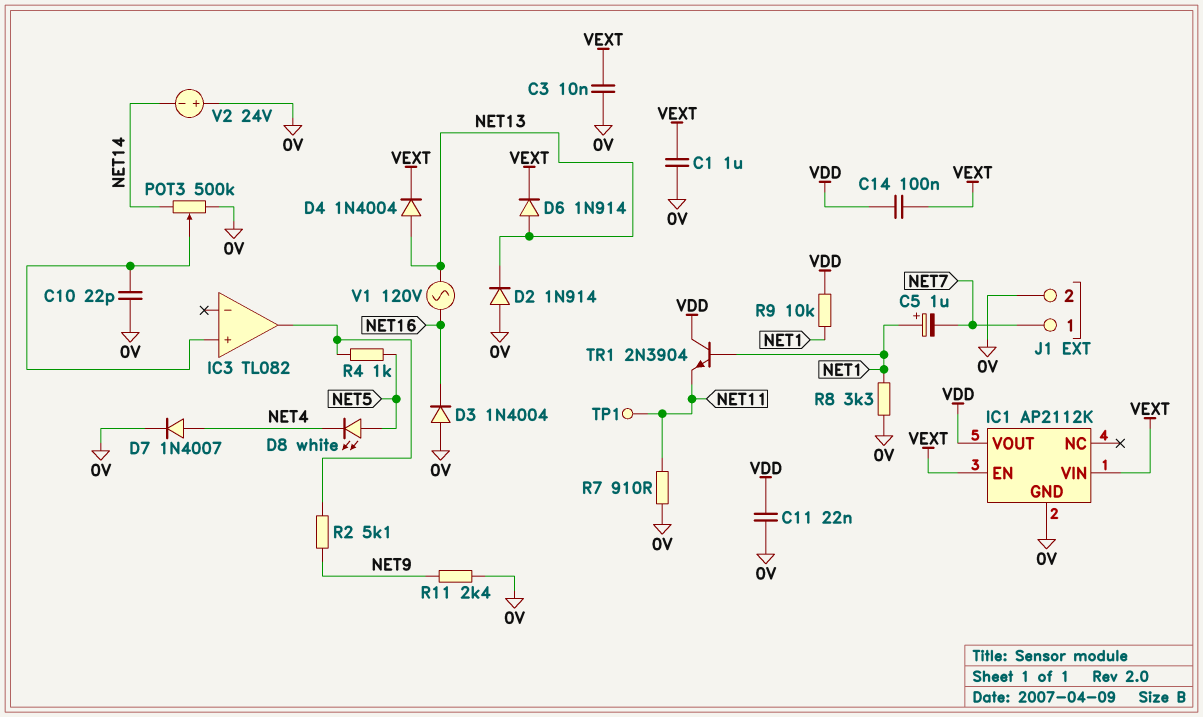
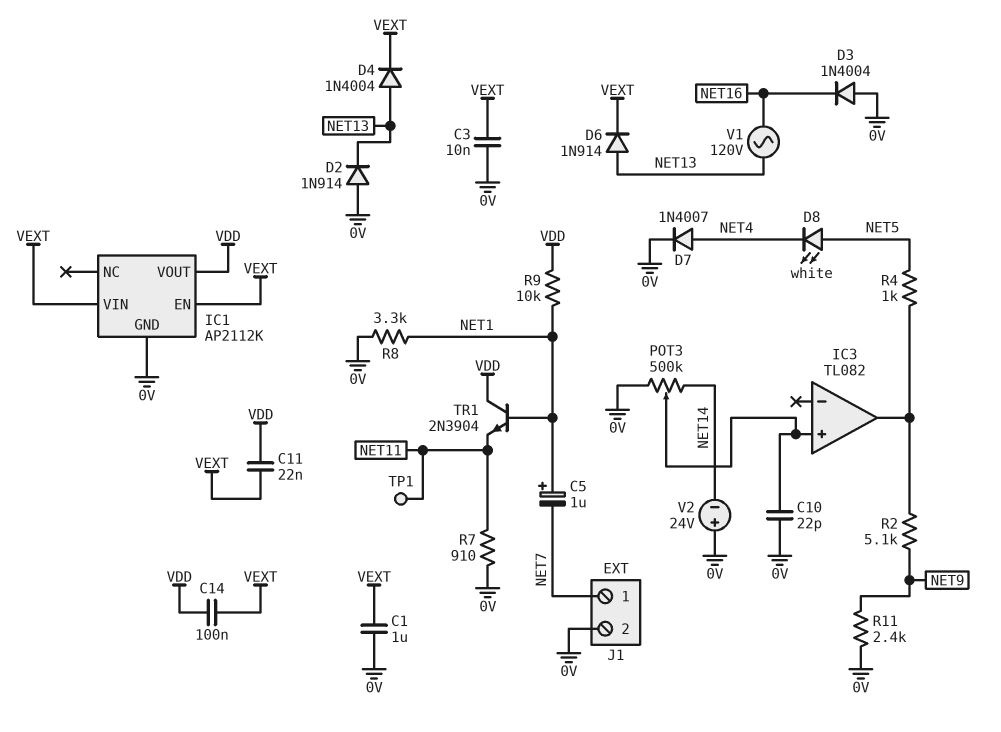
C11: 22nF (0V, VDD) -> 22nF (VDD, VEXT)

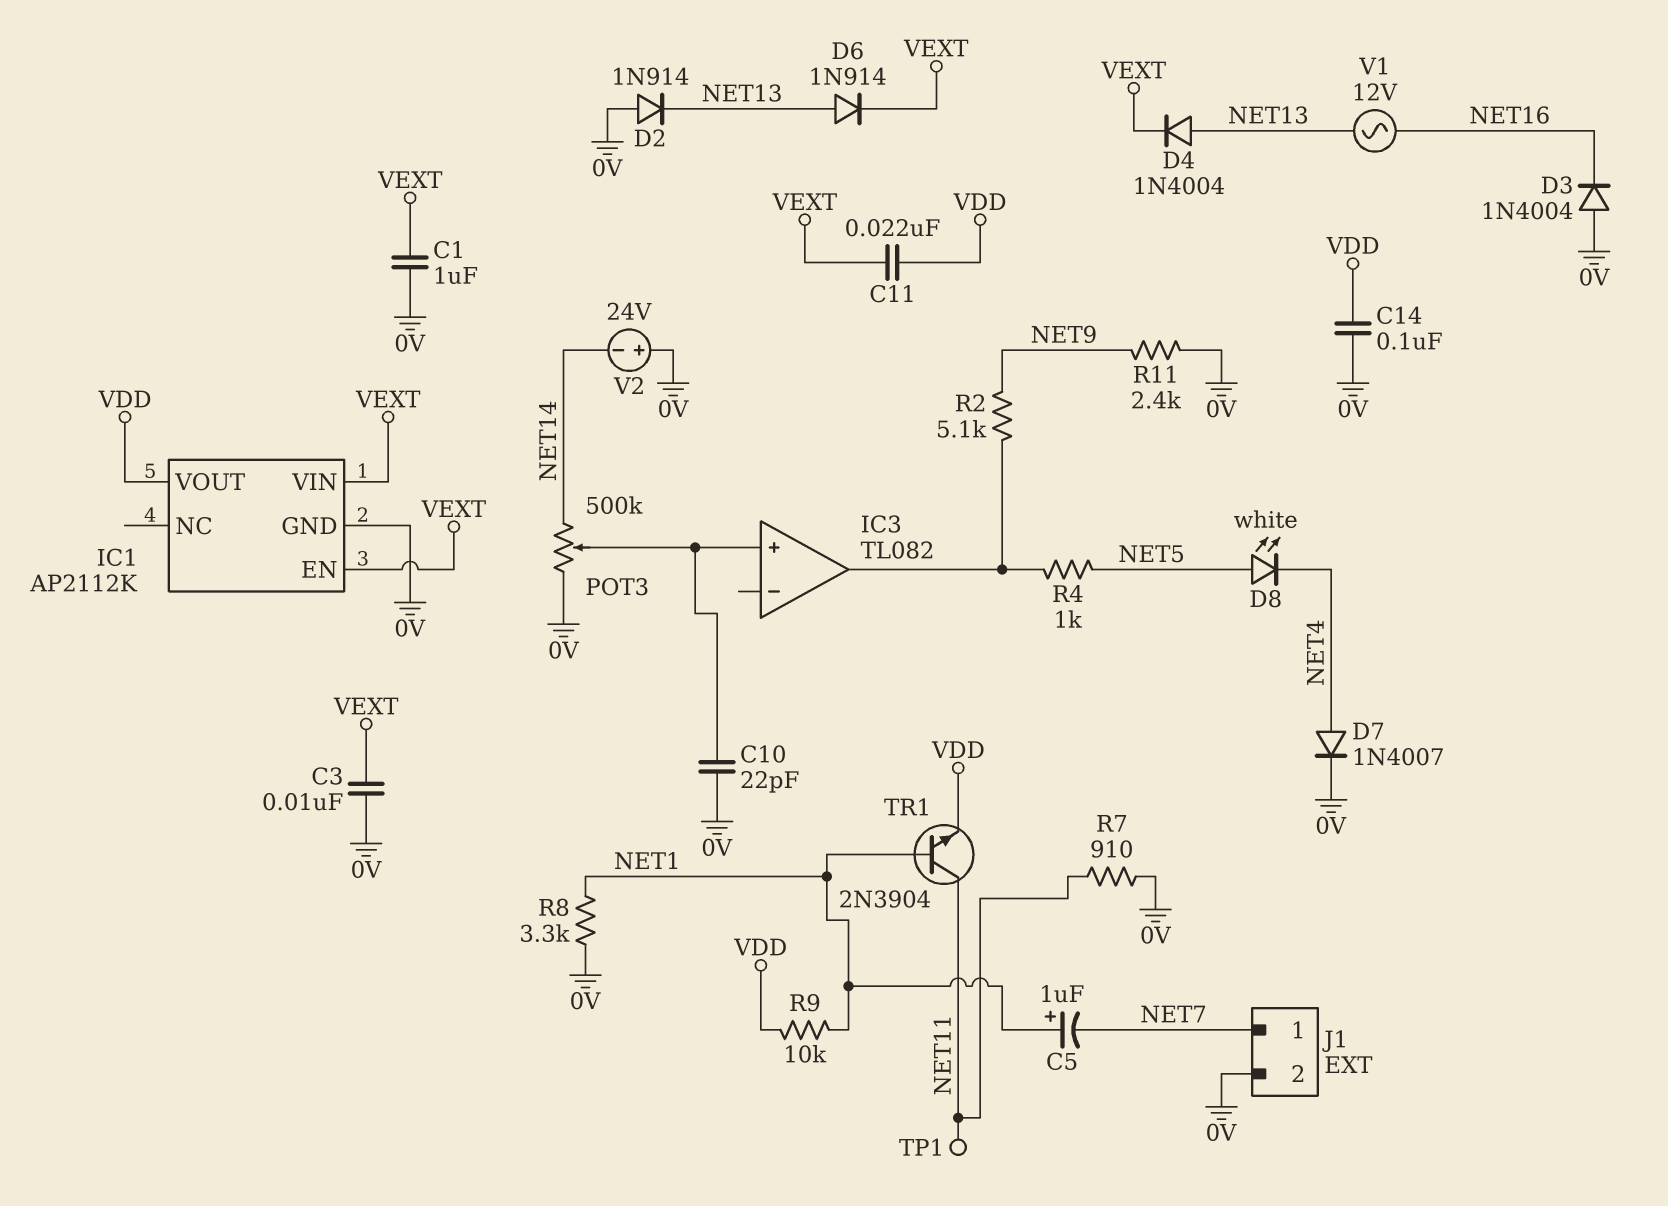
C14: 100nF (VDD, VEXT) -> 100nF (0V, VDD)
TR1: NPN 2N3904 (B NET1, C VDD, E NET11) -> NPN 2N3904 (B NET1, C NET11, E VDD)
V1: AC 120V (NET13, NET16) -> AC 12V (NET13, NET16)

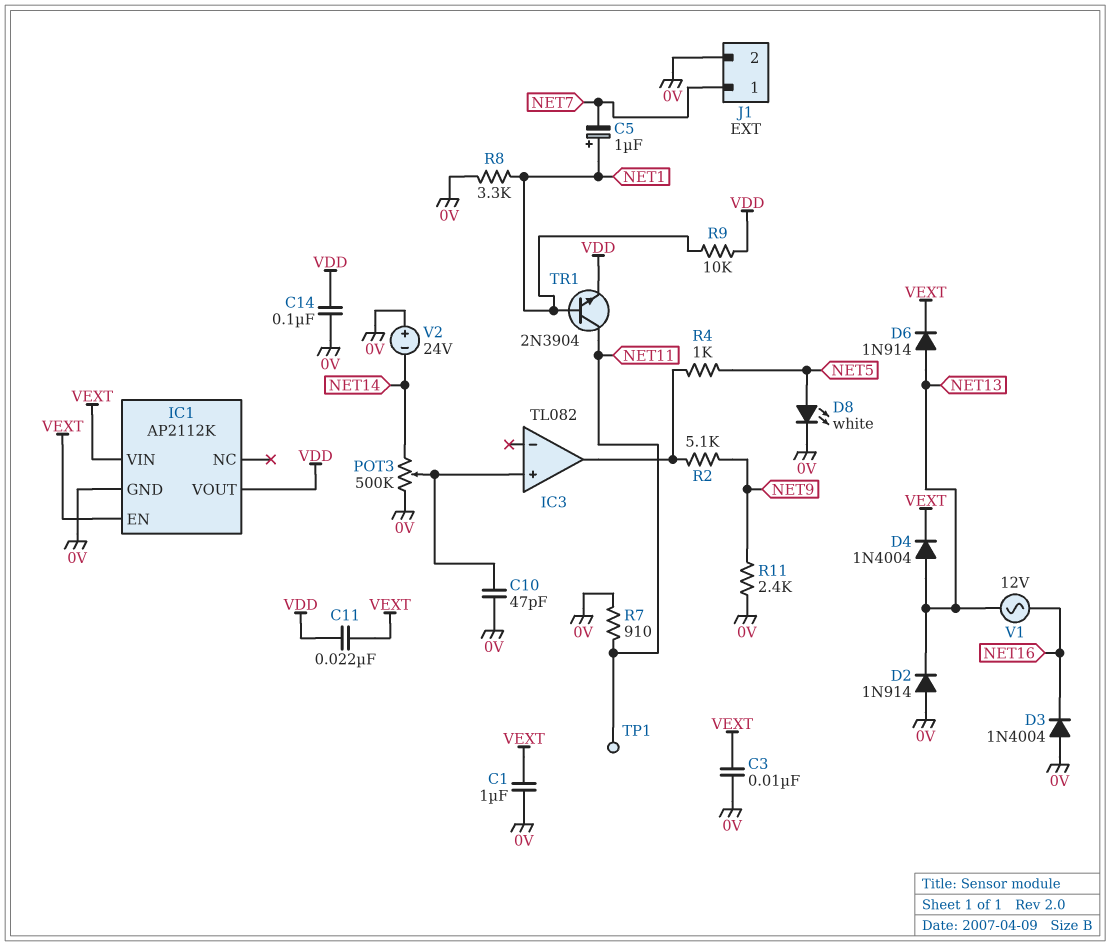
C10: 22pF (0V, IC3/in+) -> 47pF (0V, IC3/in+)
D7: diode 1N4007 (A NET4, K 0V) -> none
D8: LED white (A NET5, K NET4) -> LED white (A NET5, K 0V)

